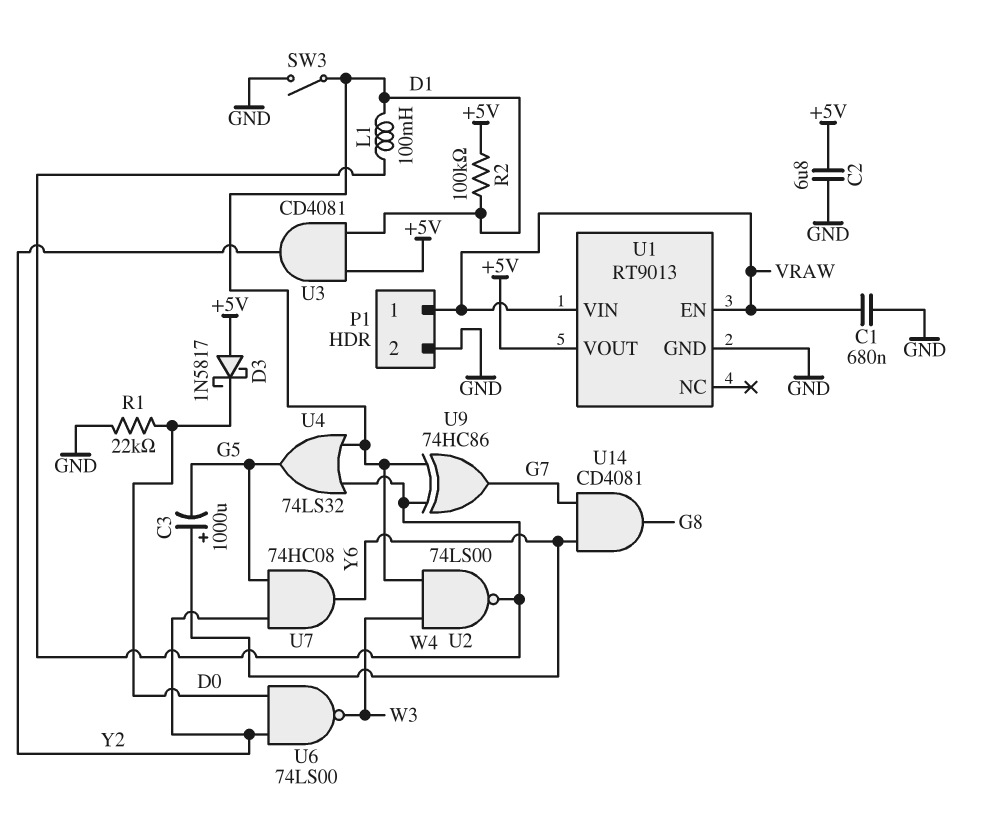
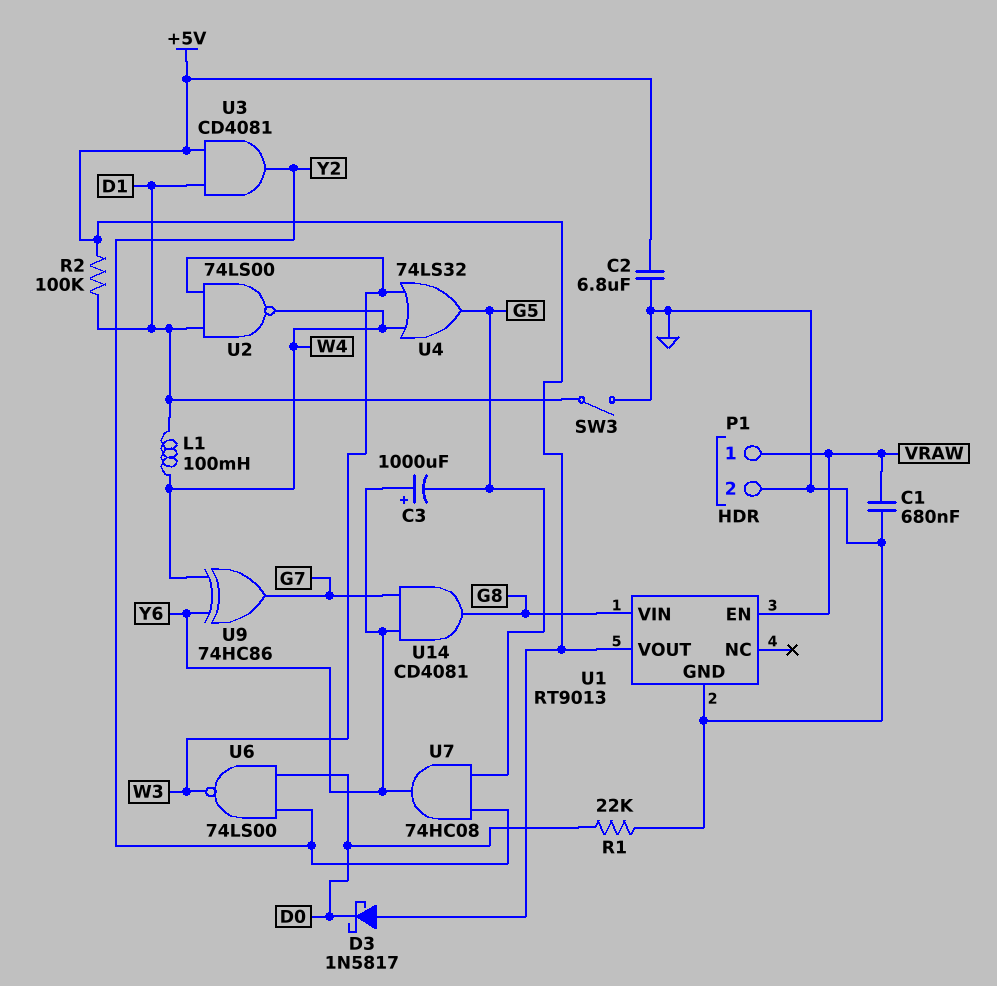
U1 pin VIN: VRAW -> G8
U4: OR 74LS32 (in D1, in W4, out G5) -> OR 74LS32 (in W3, in W4, out G5)
U9: XOR 74HC86 (in D1, in W4, out G7) -> XOR 74HC86 (in W4, in Y6, out G7)

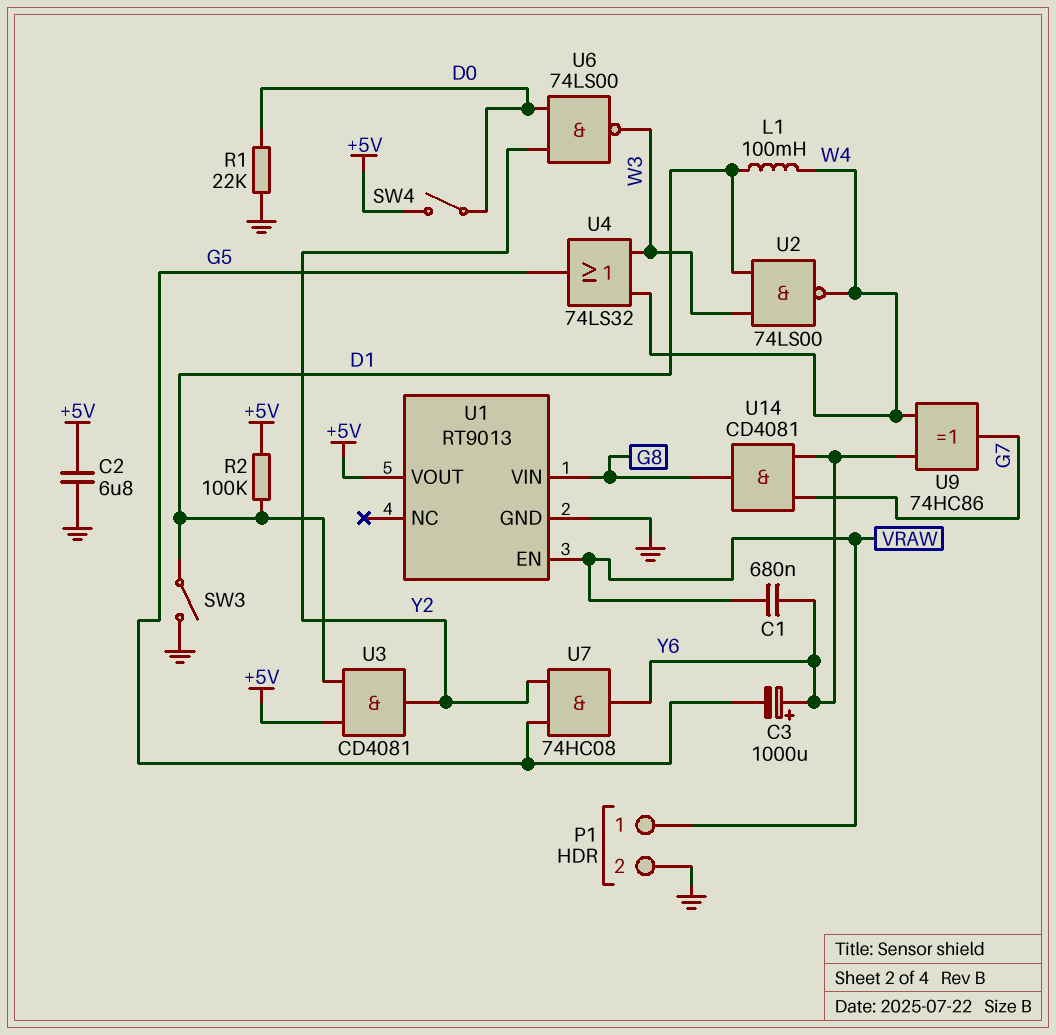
C1: 680nF (GND, VRAW) -> 680nF (VRAW, Y6)
D3: schottky 1N5817 (A +5V, K D0) -> none
SW4: none -> switch (+5V, D0)

